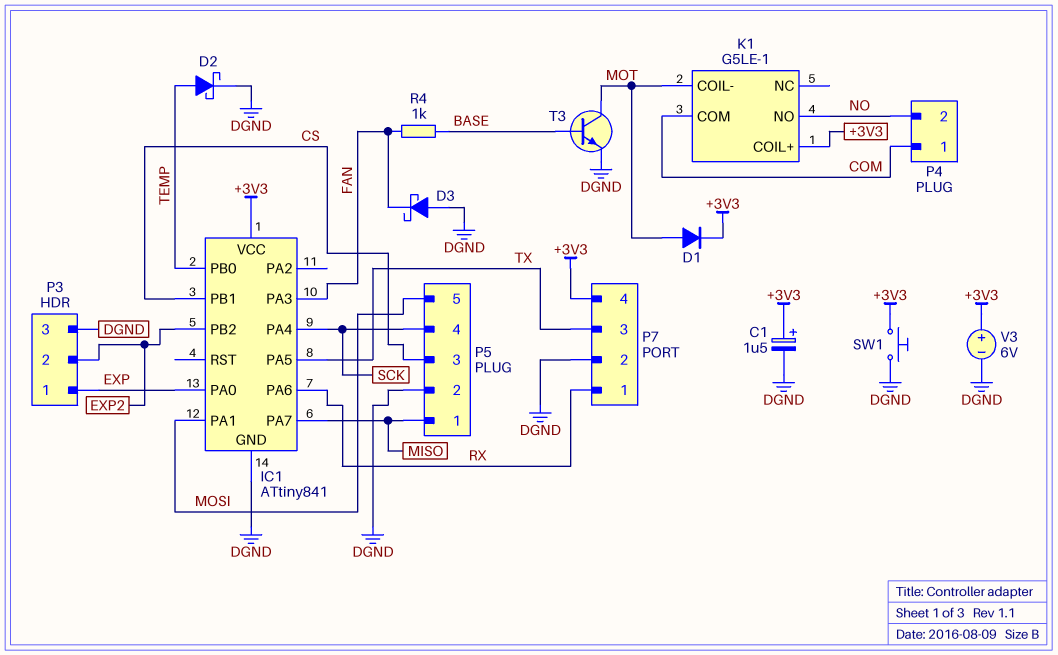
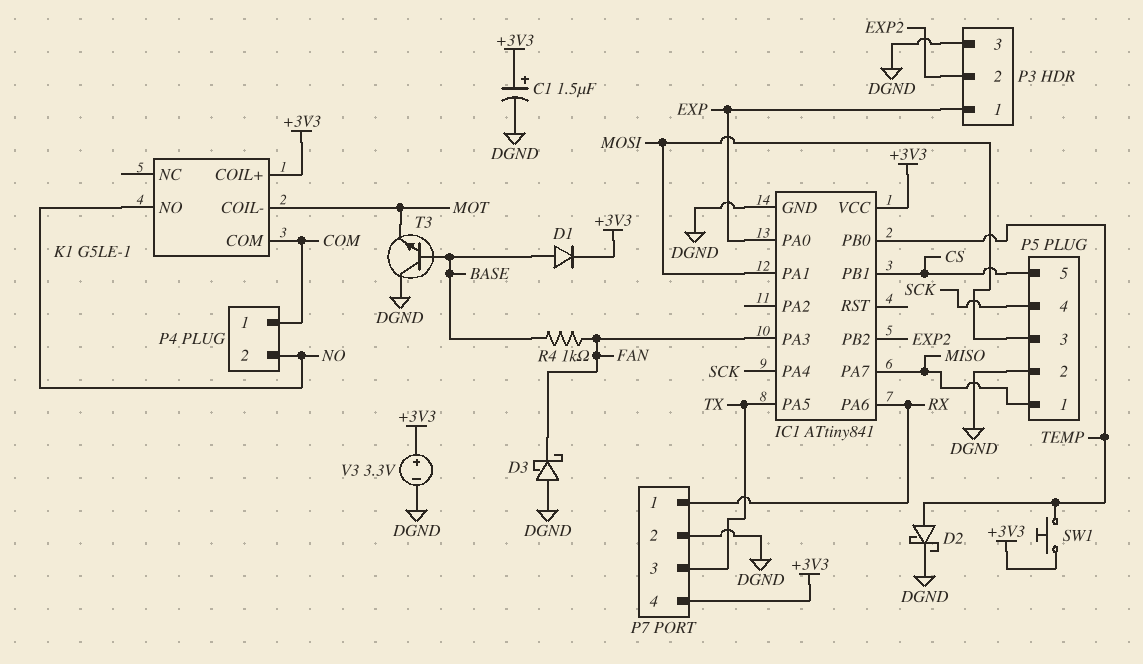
D1: diode (A MOT, K +3V3) -> diode (A BASE, K +3V3)
P5 pin 3: CS -> MOSI
P5 pin 5: MOSI -> CS
SW1: button (+3V3, DGND) -> button (+3V3, TEMP)
T3: NPN (B BASE, C MOT, E DGND) -> NPN (B BASE, C DGND, E MOT)
V3: 6V (plus +3V3, minus DGND) -> 3.3V (plus +3V3, minus DGND)

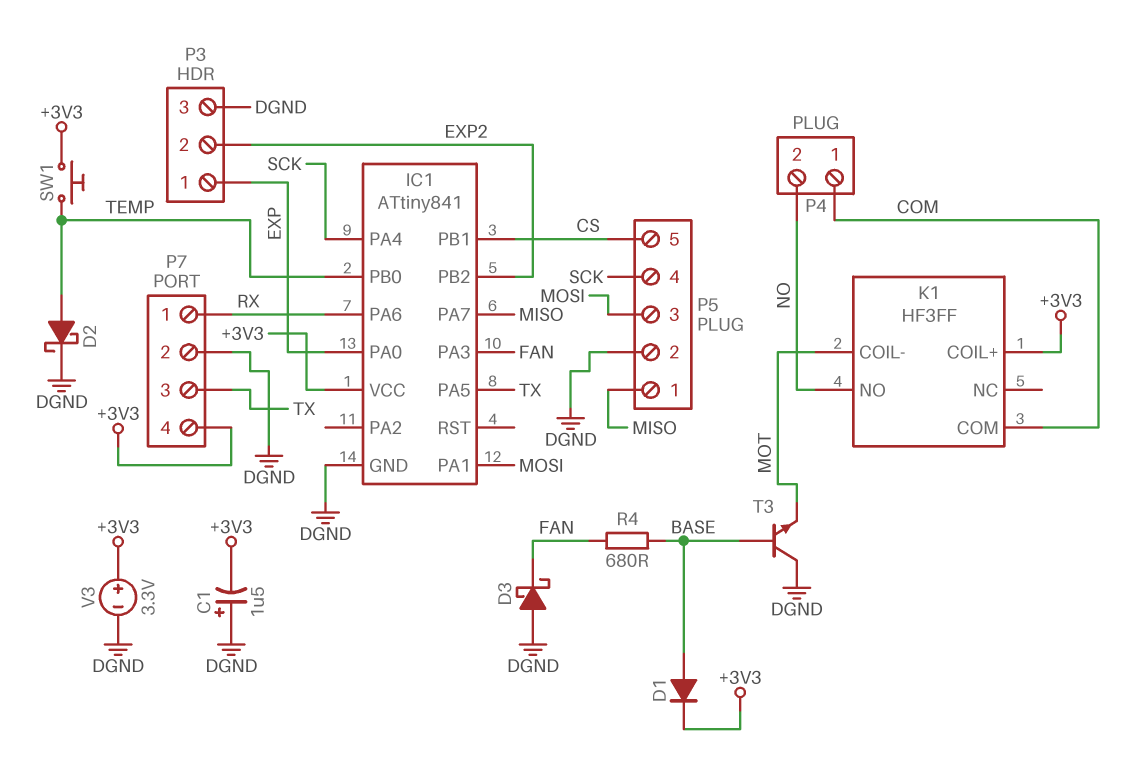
C1: 1.5uF (plus +3V3, minus DGND) -> 1.5uF (plus DGND, minus +3V3)
K1: G5LE-1 -> HF3FF
R4: 1k (BASE, FAN) -> 680 (BASE, FAN)

